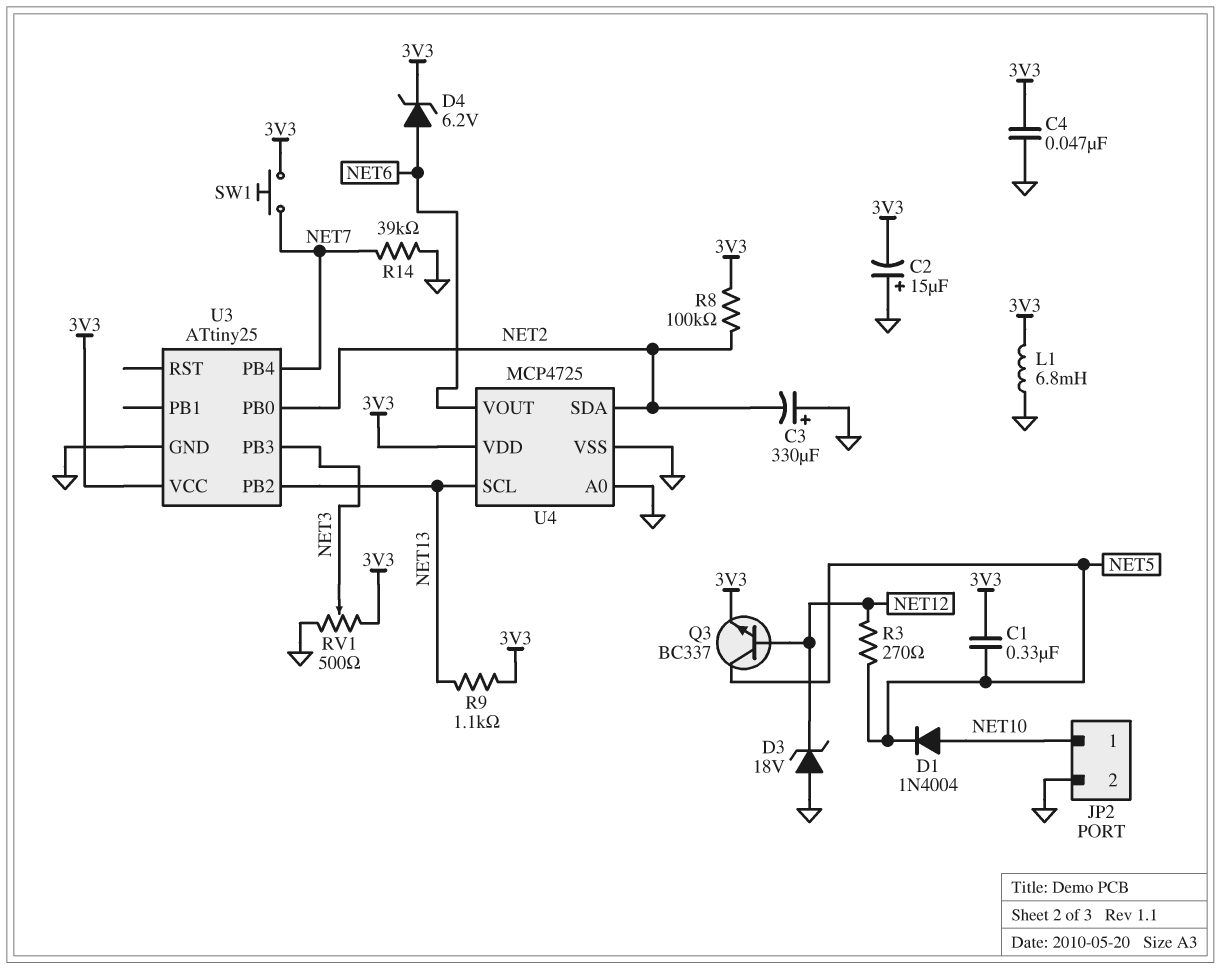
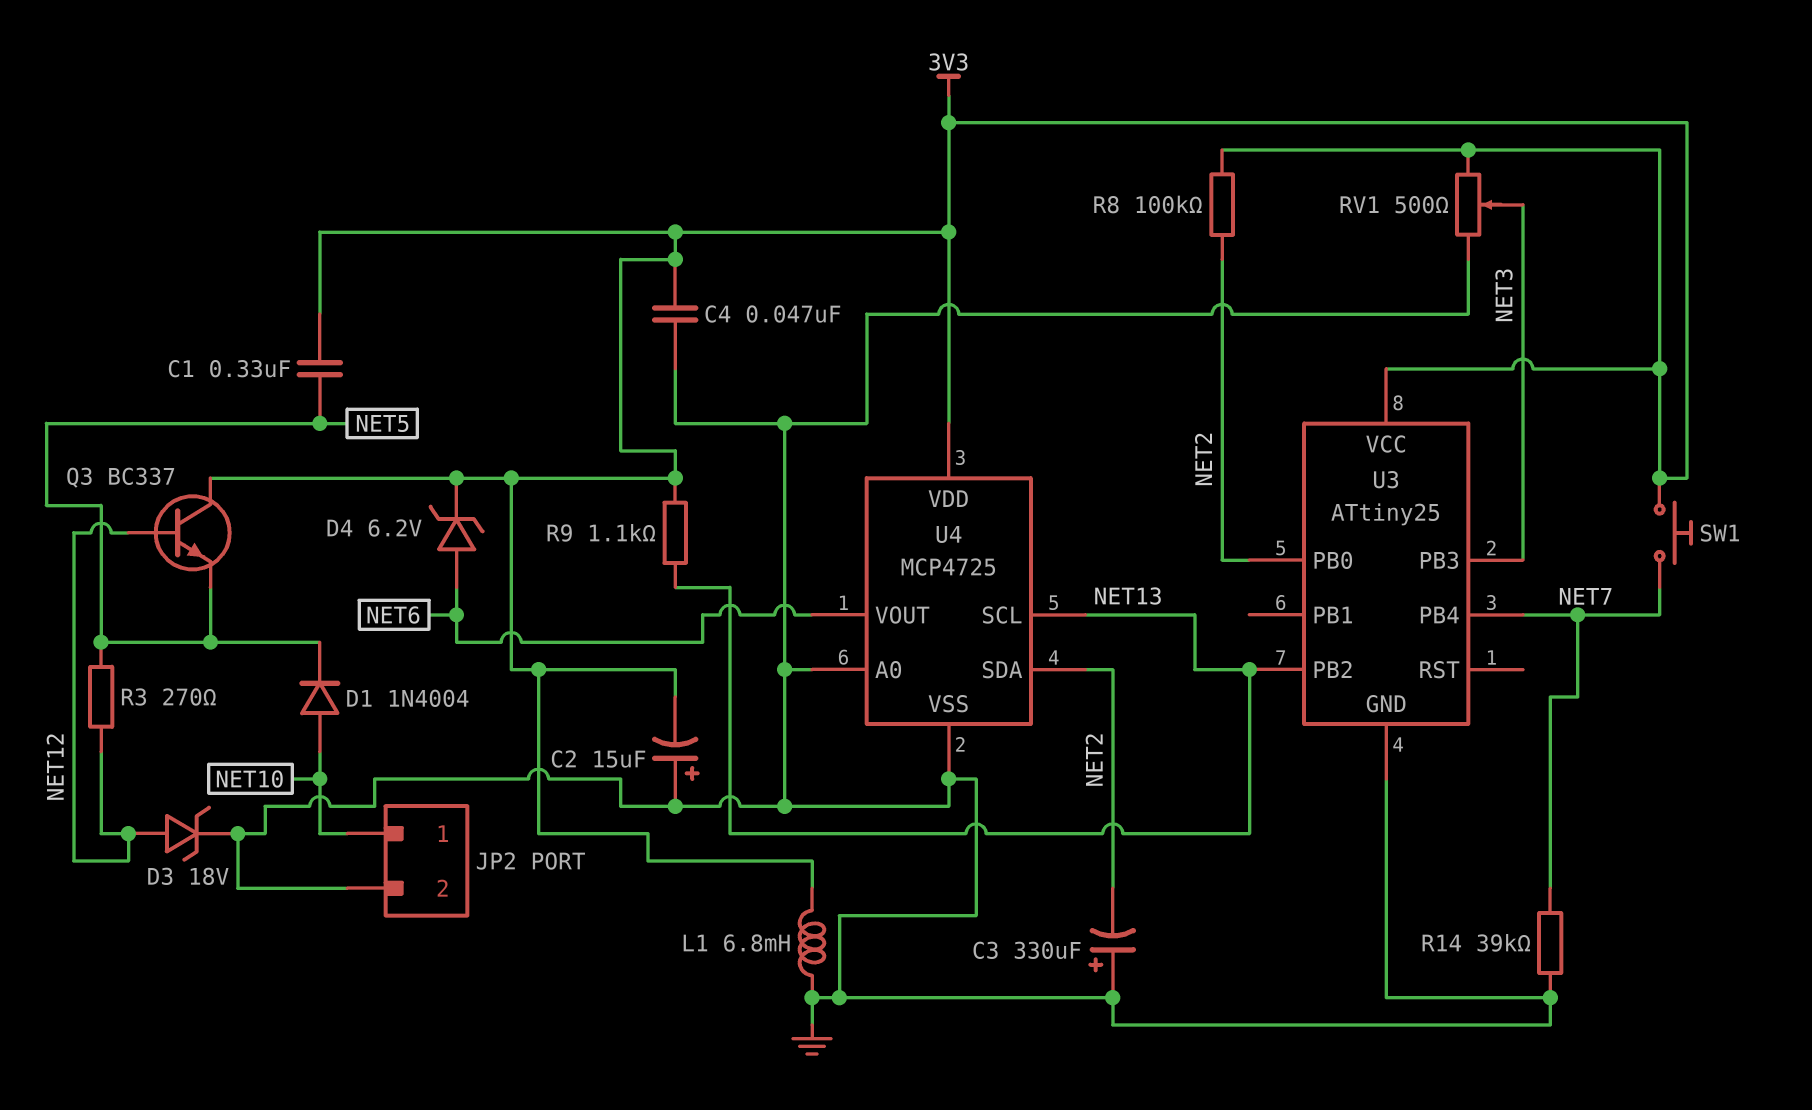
D3: zener 18V (A GND, K NET12) -> zener 18V (A NET12, K GND)
Q3: NPN BC337 (B NET12, C NET5, E 3V3) -> NPN BC337 (B NET12, C 3V3, E NET5)

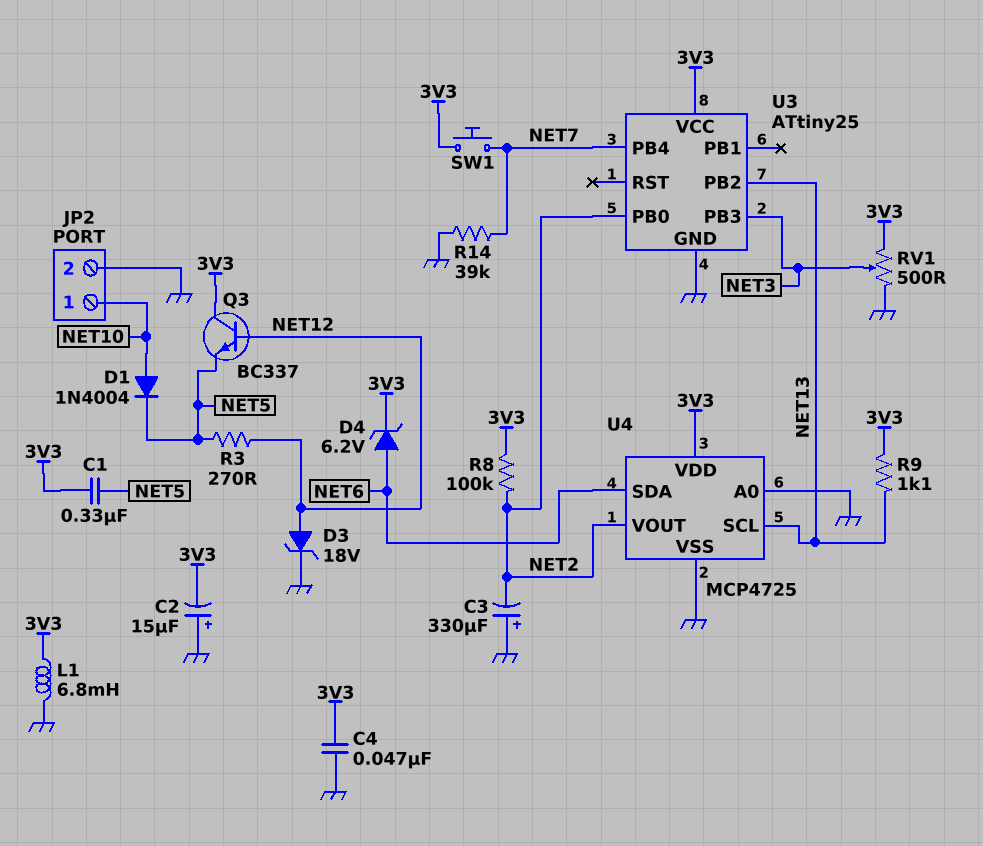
U4 pin SDA: NET2 -> NET6
U4 pin VOUT: NET6 -> NET2

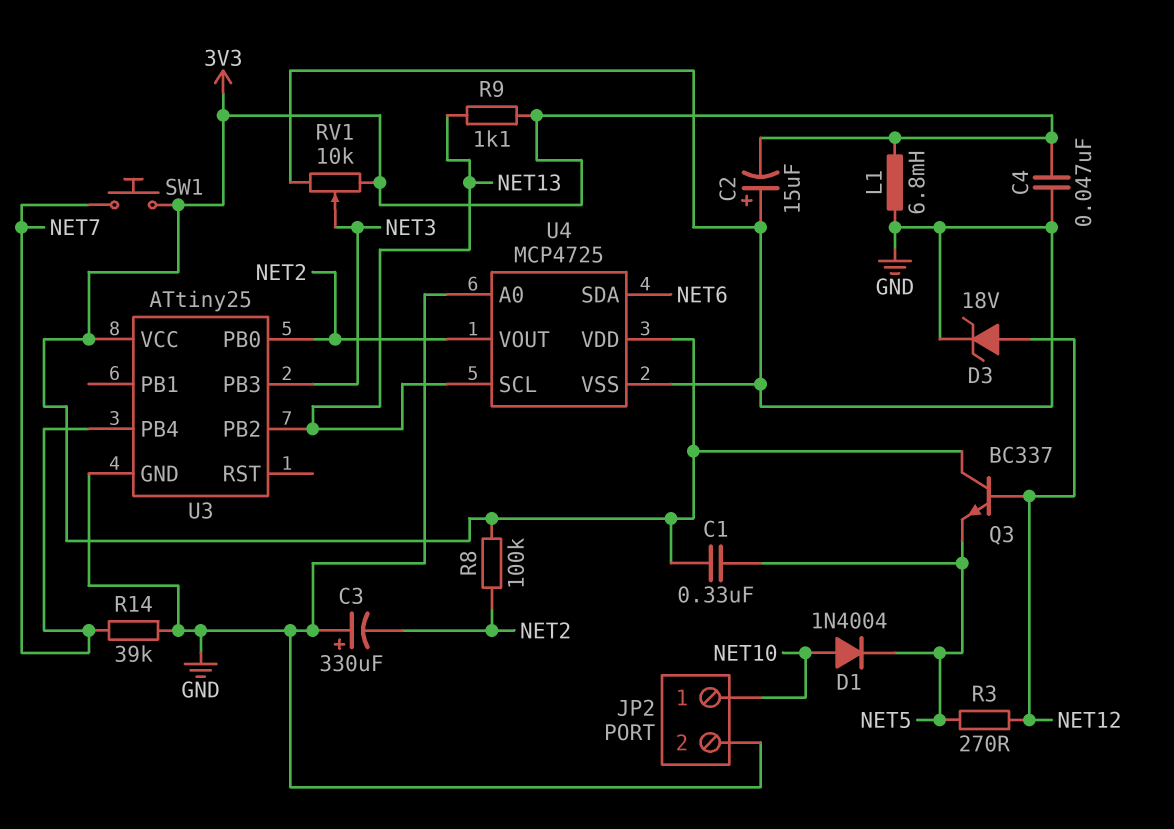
D4: zener 6.2V (A NET6, K 3V3) -> none
RV1: 500 (3V3, GND, wiper NET3) -> 10k (3V3, GND, wiper NET3)

